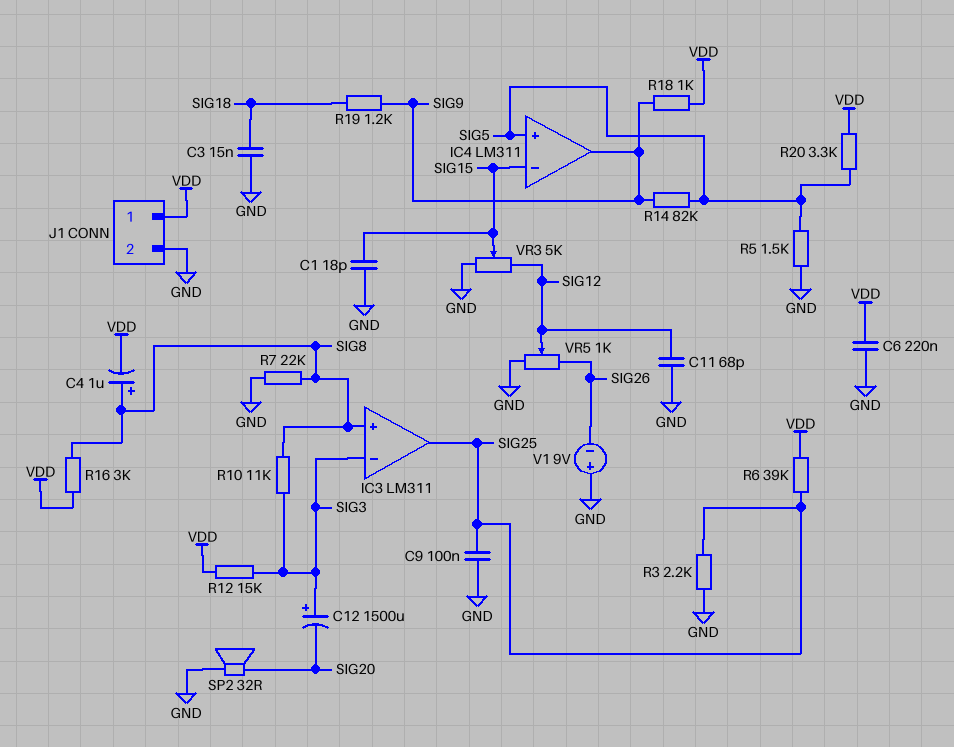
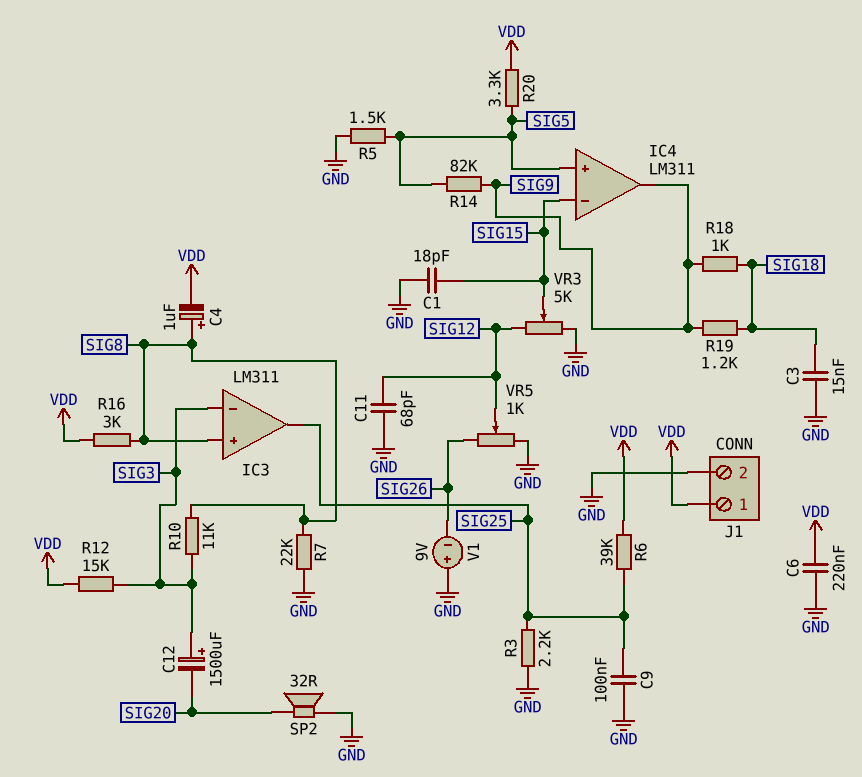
R18: 1k (SIG9, VDD) -> 1k (SIG9, SIG18)

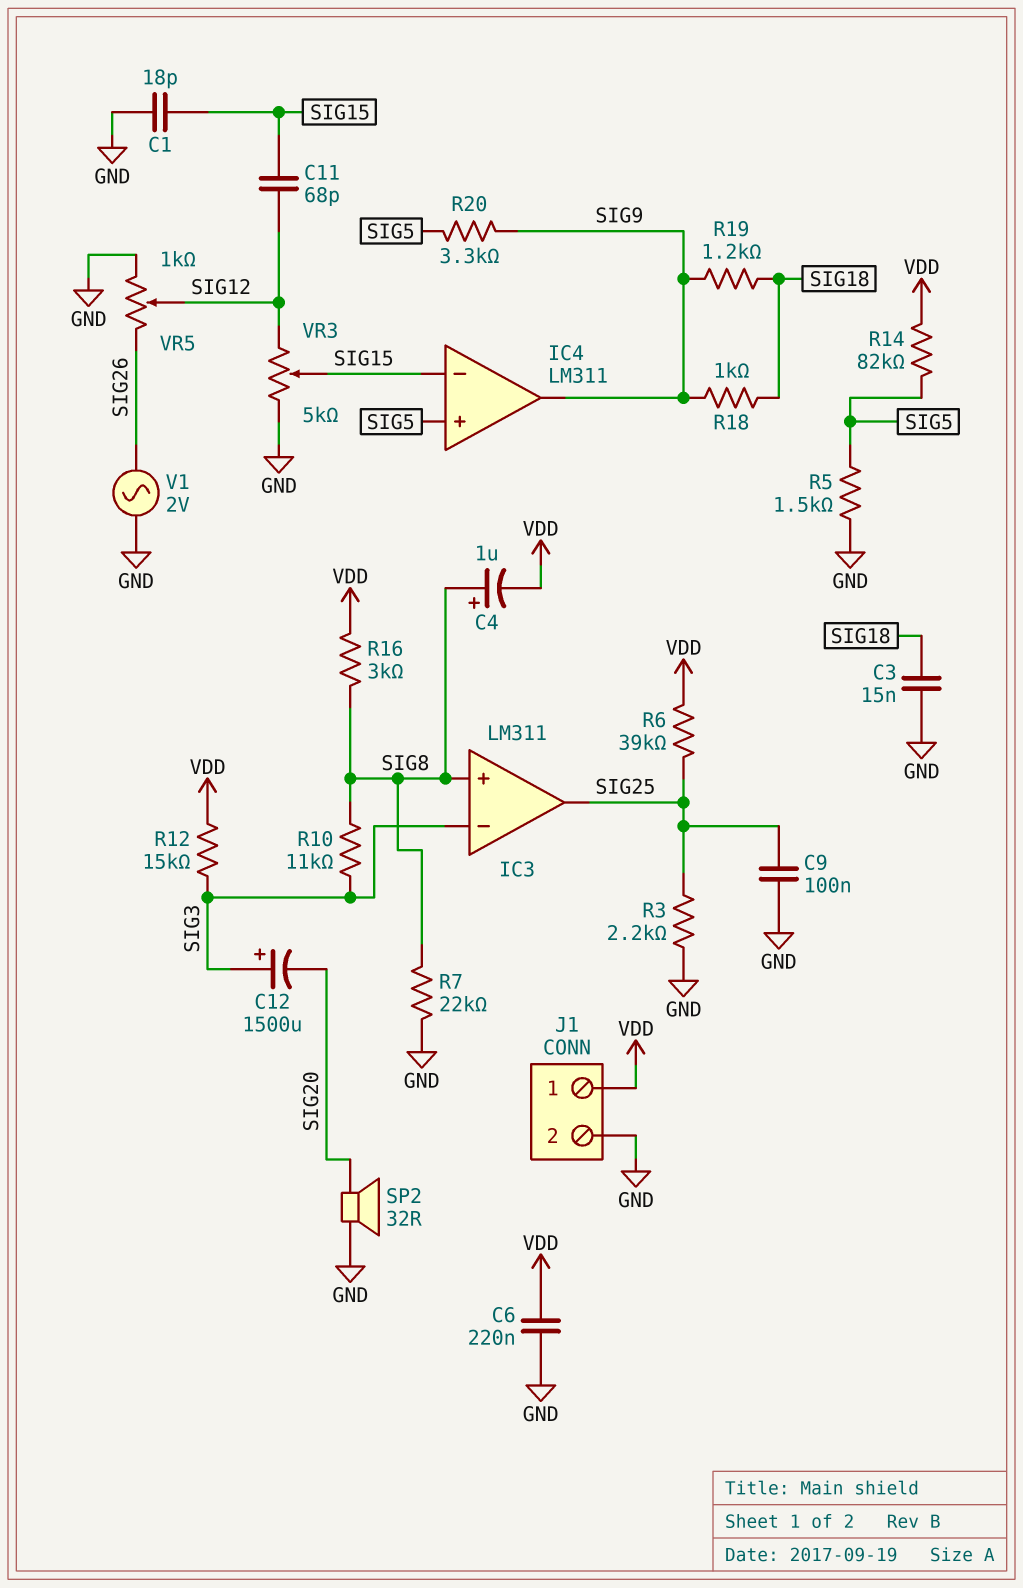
C11: 68pF (GND, SIG12) -> 68pF (SIG12, SIG15)
R14: 82k (SIG5, SIG9) -> 82k (SIG5, VDD)
R20: 3.3k (SIG5, VDD) -> 3.3k (SIG5, SIG9)
V1: 9V (plus GND, minus SIG26) -> AC 2V (GND, SIG26)

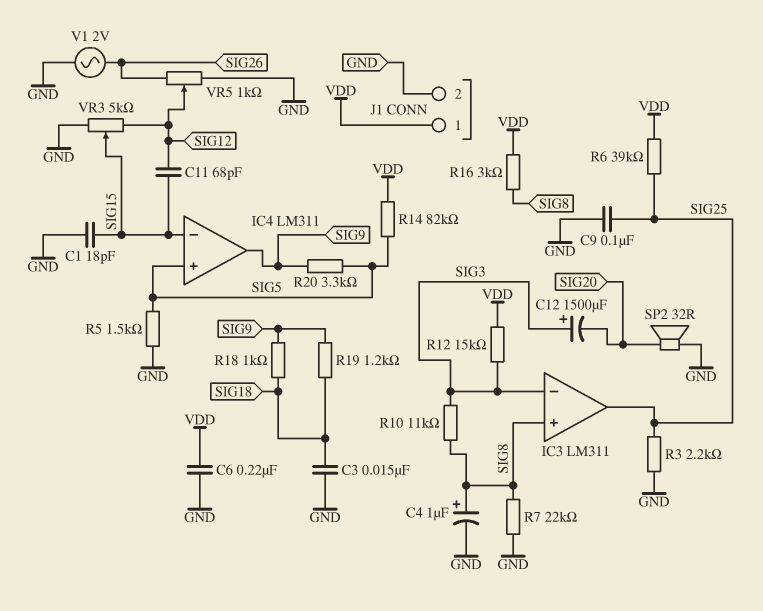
C4: 1uF (plus SIG8, minus VDD) -> 1uF (plus SIG8, minus GND)

